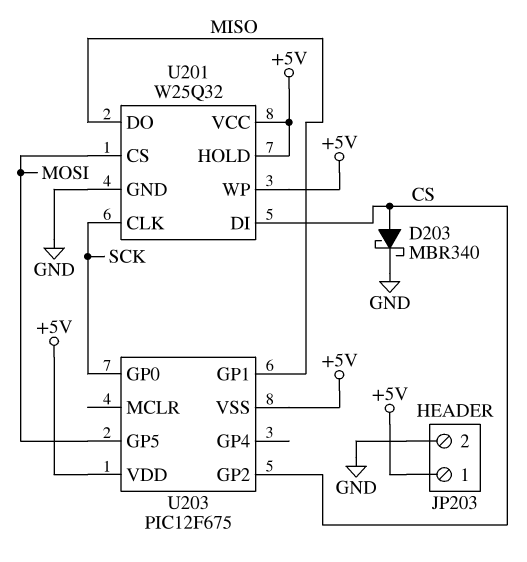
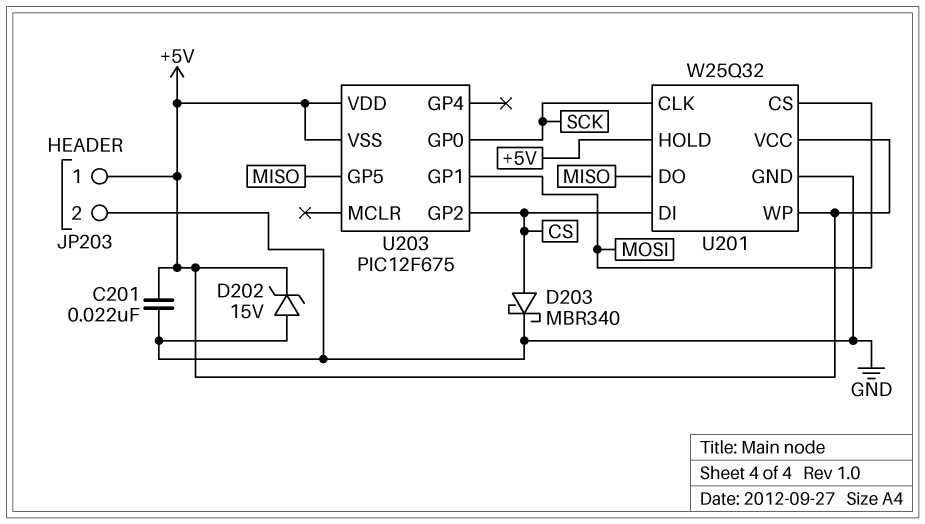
C201: none -> 22nF (+5V, GND)
D202: none -> zener 15V (A GND, K +5V)
U203 pin GP1: MISO -> MOSI
U203 pin GP5: MOSI -> MISO

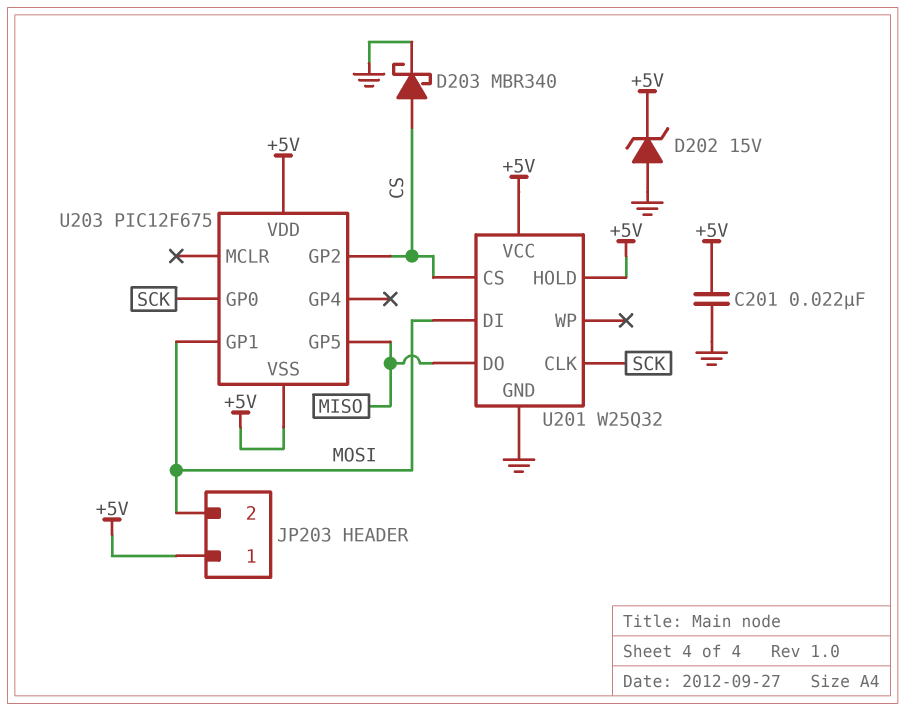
JP203 pin 2: GND -> MOSI
U201 pin CS: MOSI -> CS
U201 pin DI: CS -> MOSI
U201 pin WP: +5V -> none

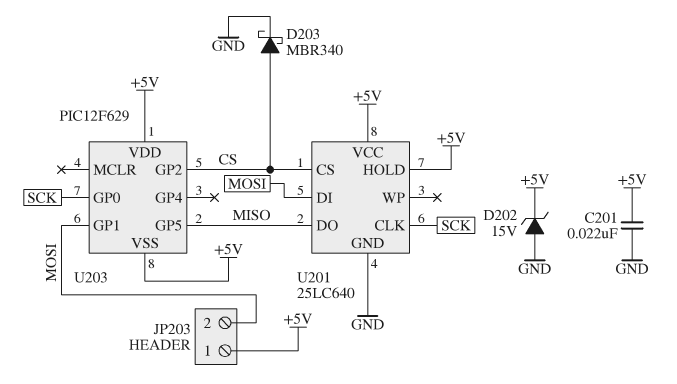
U201: W25Q32 -> 25LC640
U203: PIC12F675 -> PIC12F629

